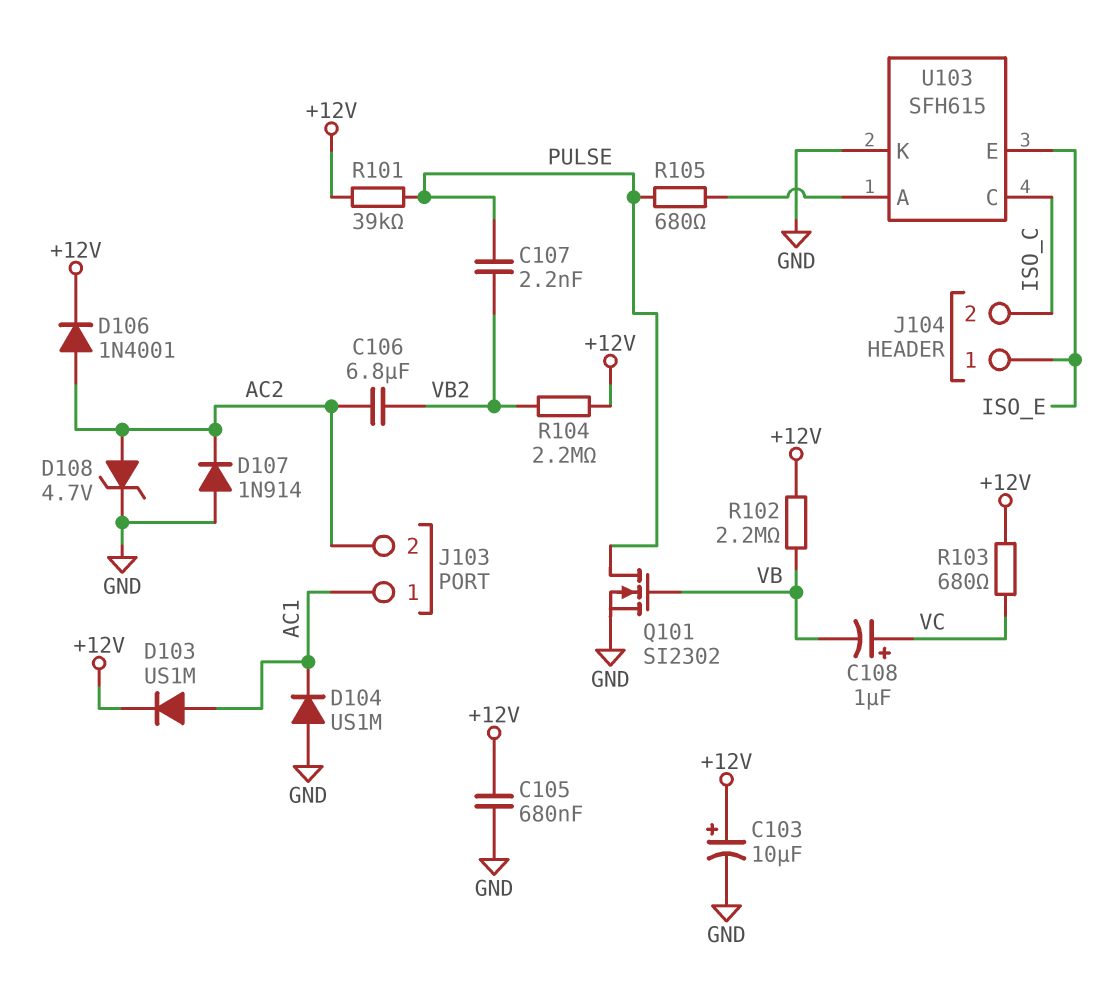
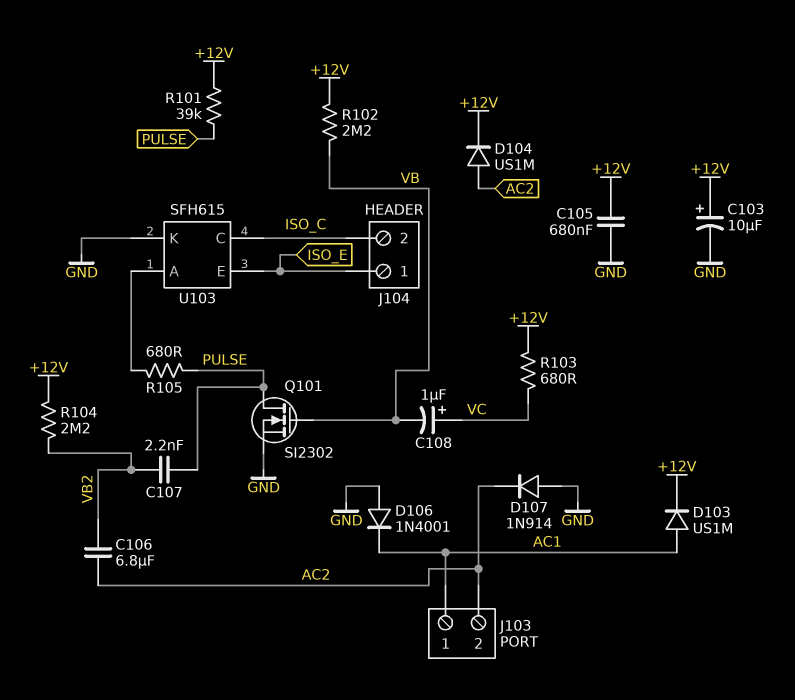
D104: diode US1M (A GND, K AC1) -> diode US1M (A AC2, K +12V)
D106: diode 1N4001 (A AC2, K +12V) -> diode 1N4001 (A GND, K AC1)
D108: zener 4.7V (A AC2, K GND) -> none

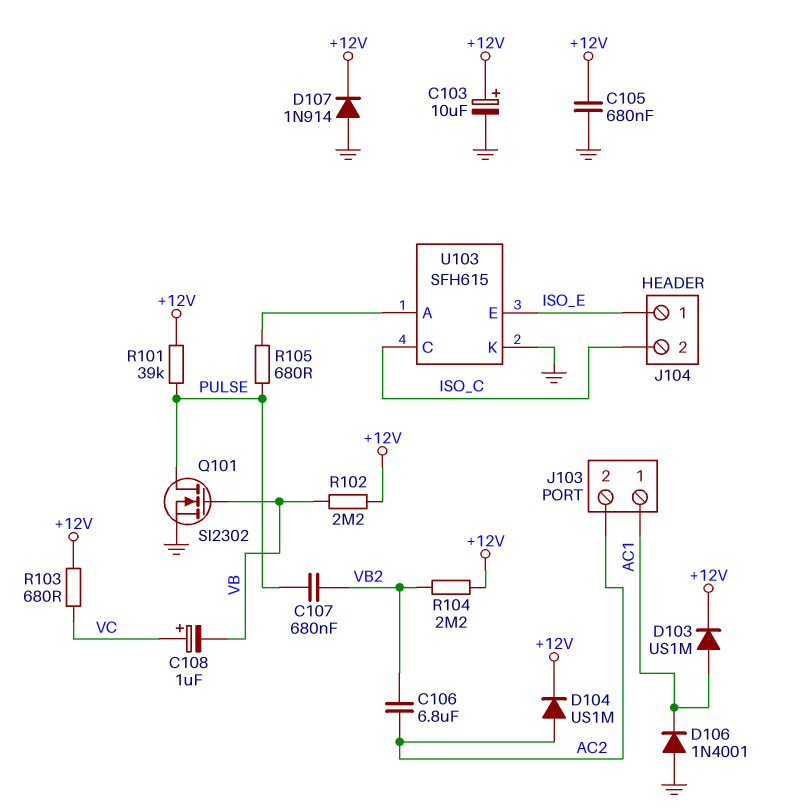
C107: 2.2nF (PULSE, VB2) -> 680nF (PULSE, VB2)
D107: diode 1N914 (A GND, K AC2) -> diode 1N914 (A GND, K +12V)

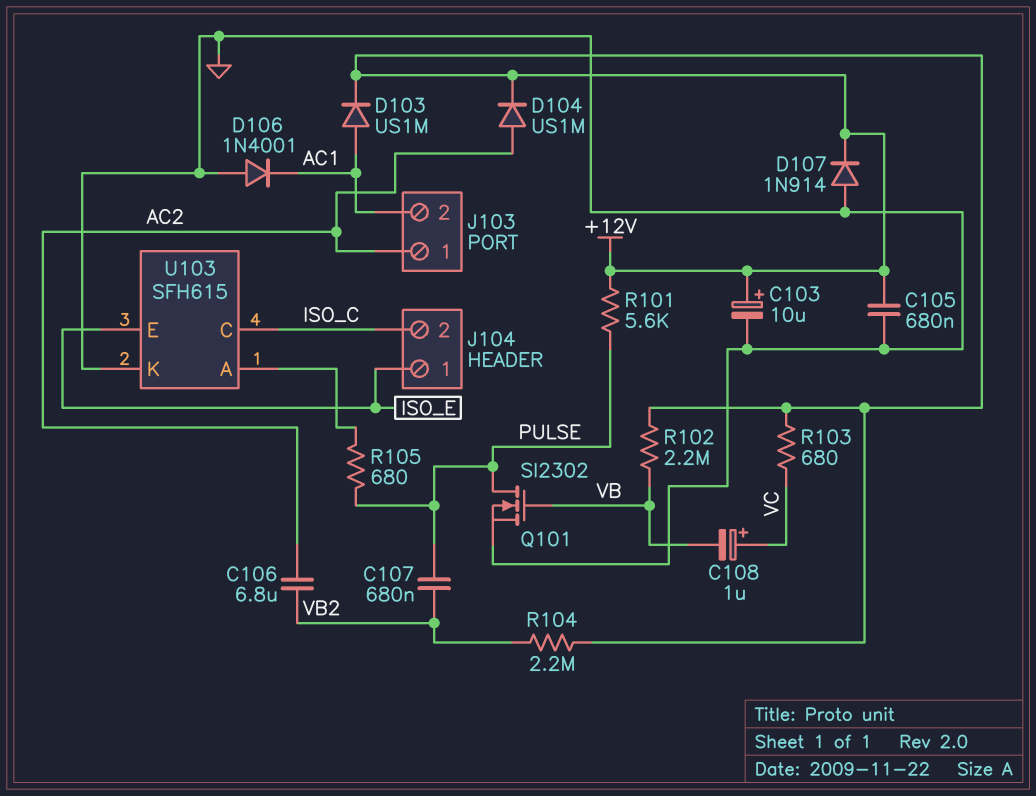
J103 pin 1: AC1 -> AC2
J103 pin 2: AC2 -> AC1
R101: 39k (+12V, PULSE) -> 5.6k (+12V, PULSE)

